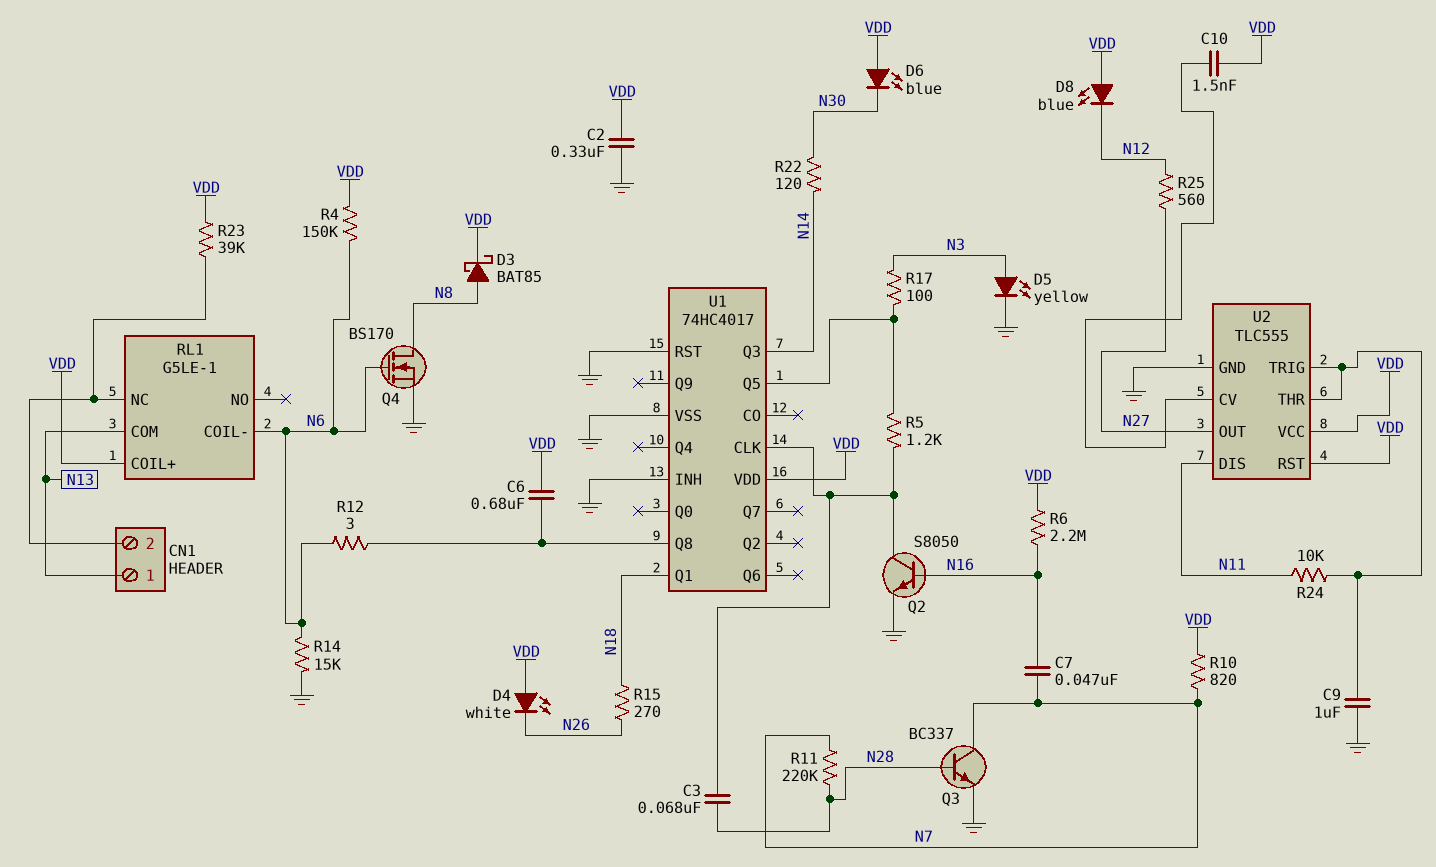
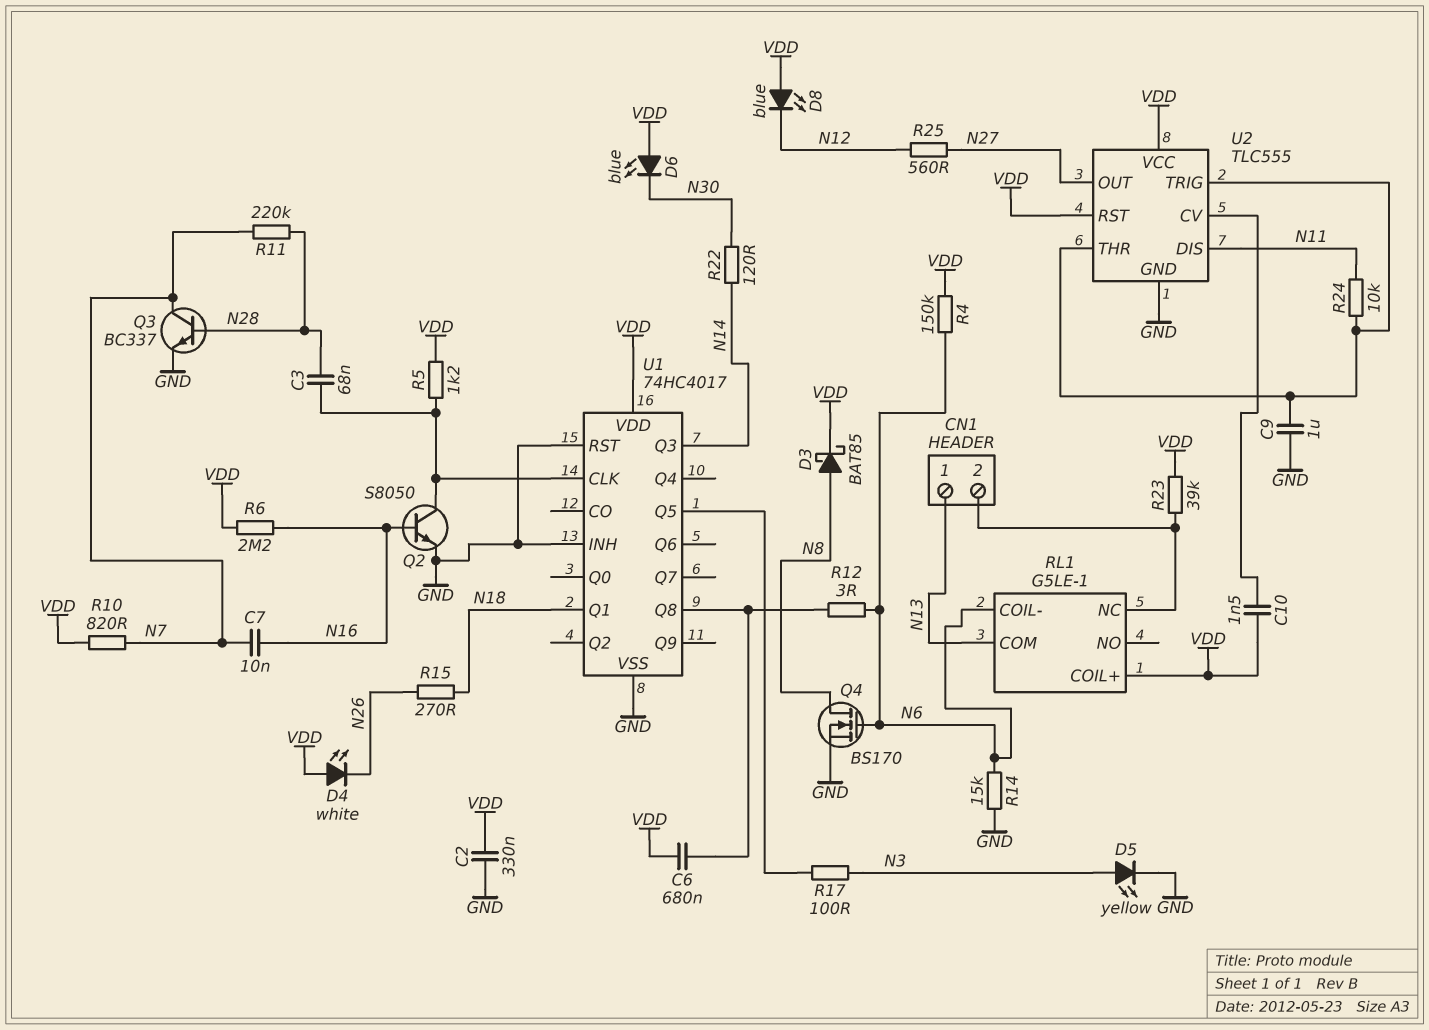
C7: 47nF (N7, N16) -> 10nF (N7, N16)
R5: 1.2k (U1/CLK, U1/Q5) -> 1.2k (U1/CLK, VDD)

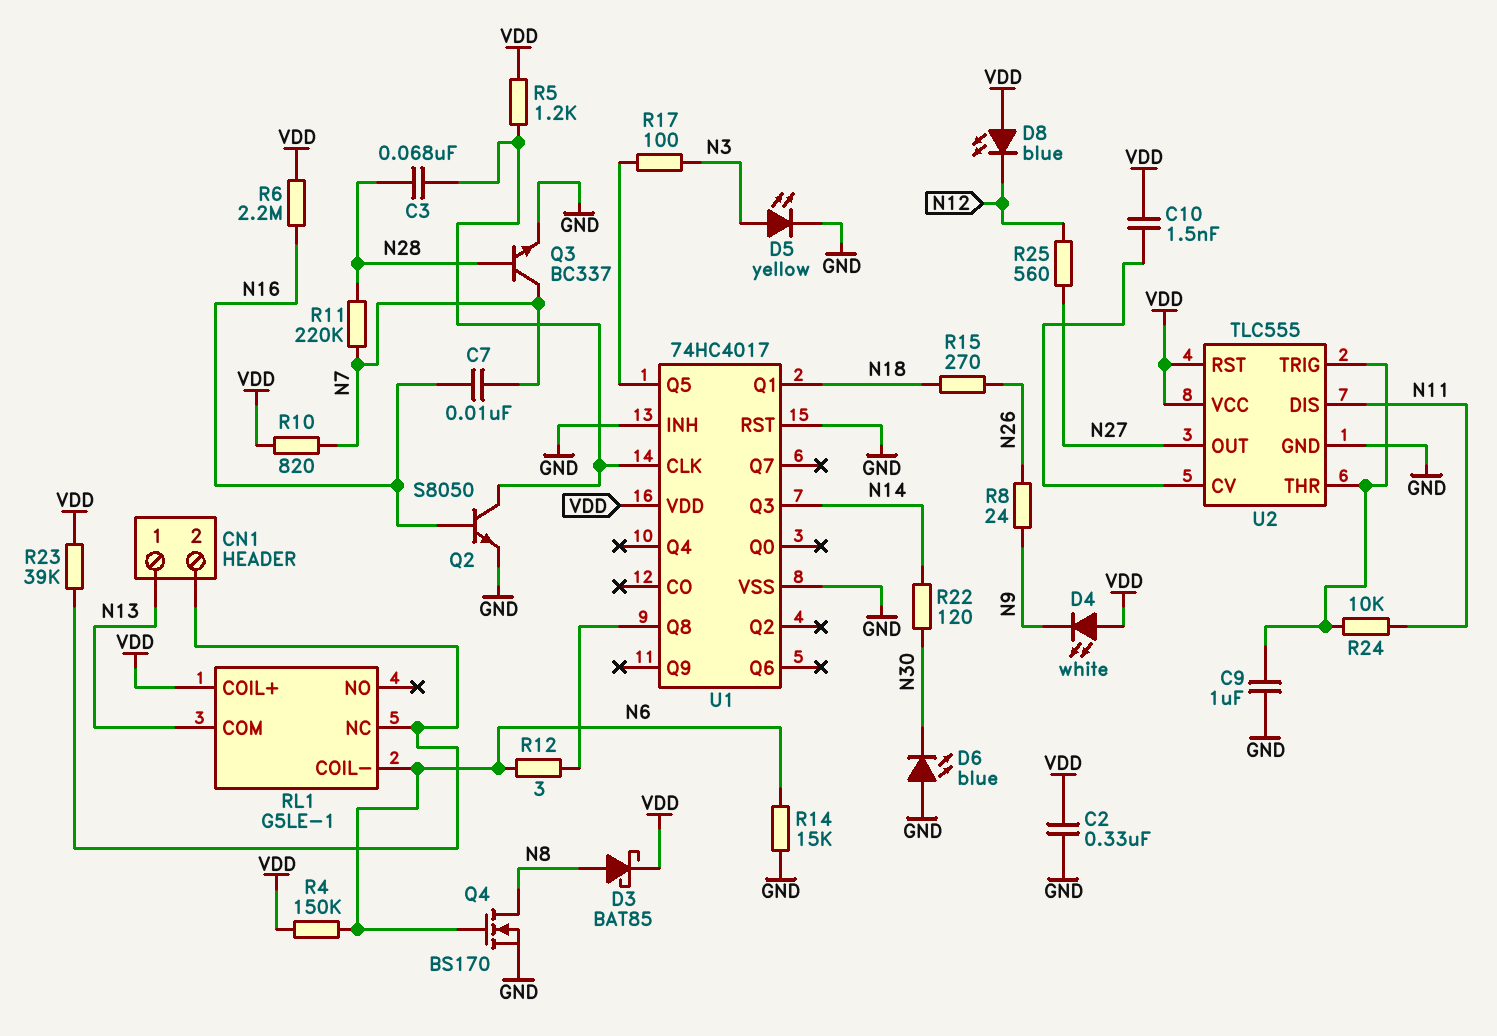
C6: 680nF (U1/Q8, VDD) -> none
D4: LED white (A VDD, K N26) -> LED white (A VDD, K N9)
D6: LED blue (A VDD, K N30) -> LED blue (A GND, K N30)
R8: none -> 24 (N9, N26)

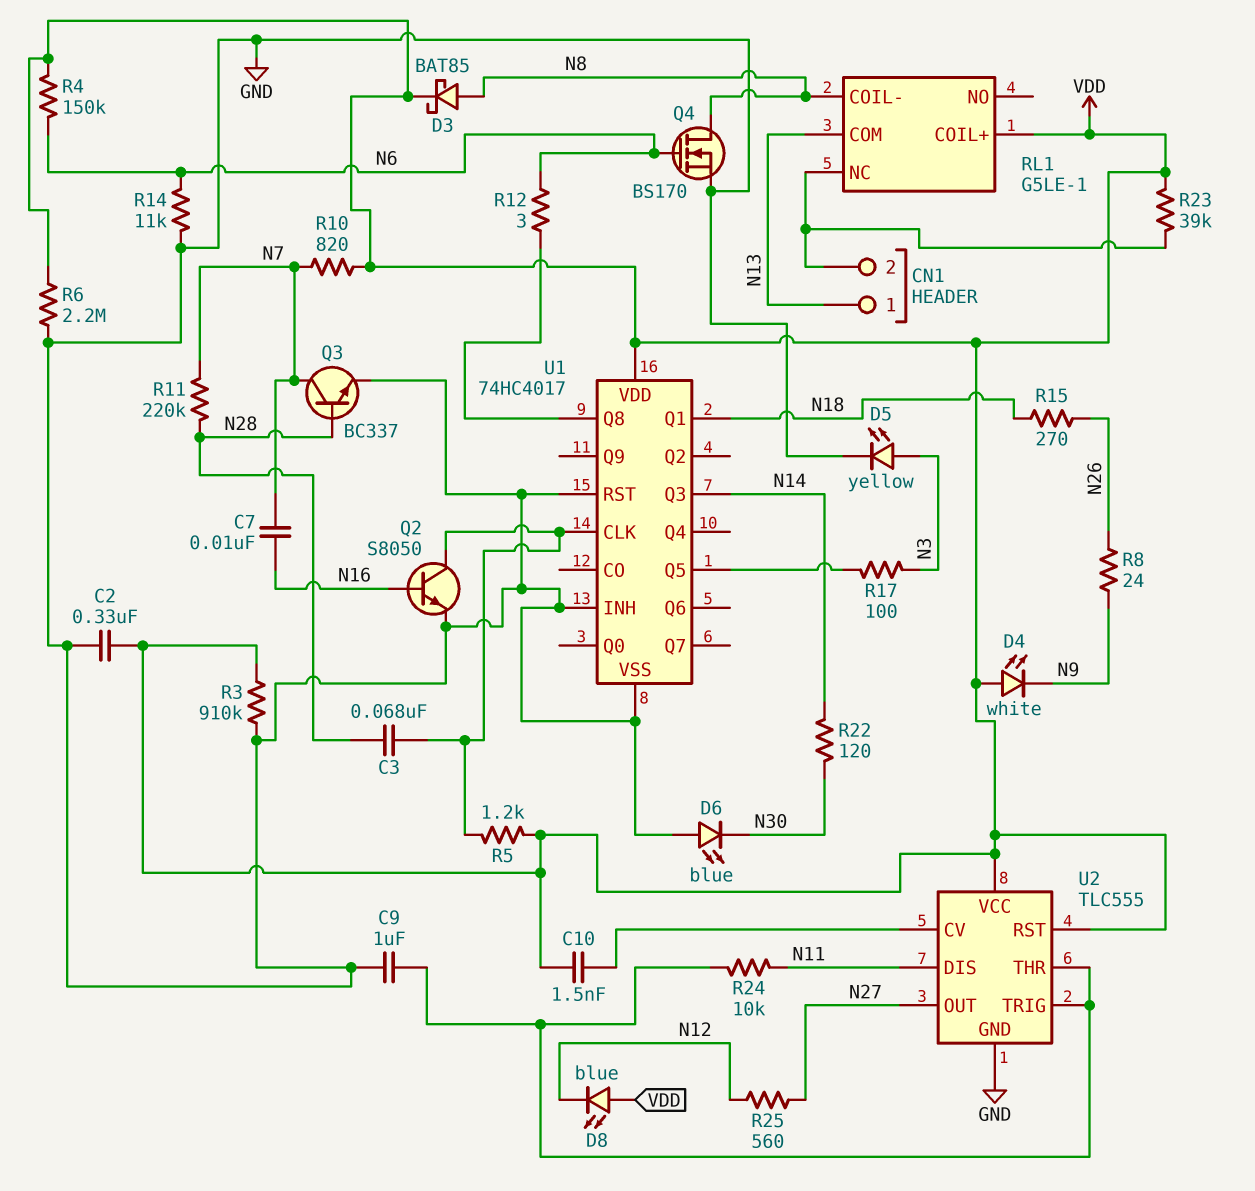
R3: none -> 910k (GND, VDD)
R6: 2.2M (N16, VDD) -> 2.2M (GND, VDD)
R14: 15k (GND, N6) -> 11k (GND, N6)
RL1 pin COIL-: N6 -> N8

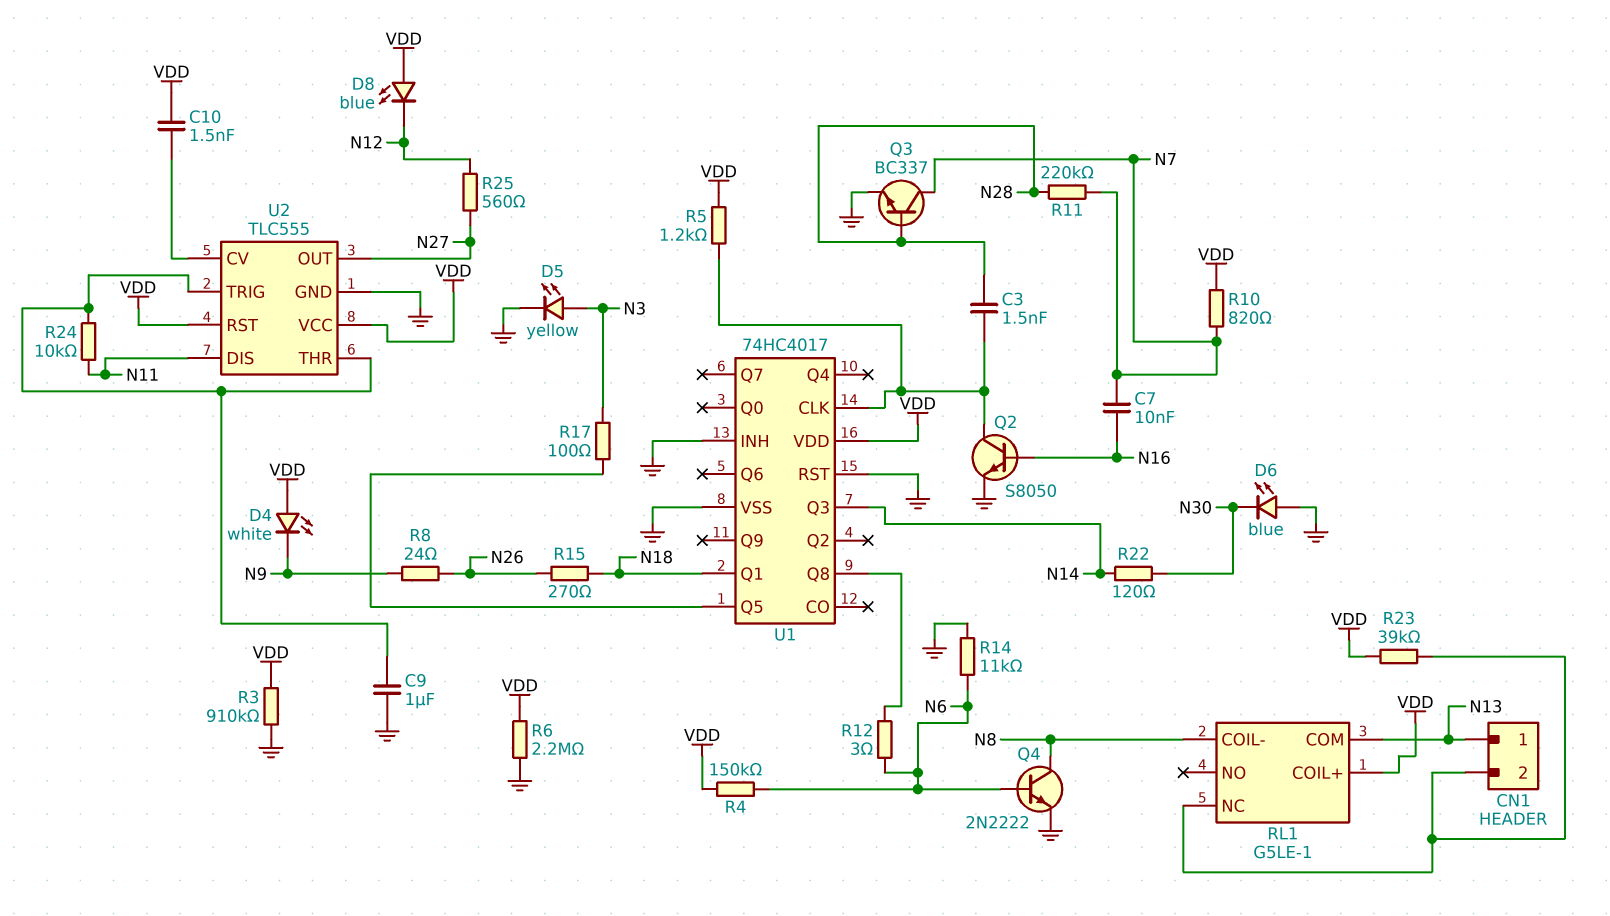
C2: 330nF (GND, VDD) -> none
C3: 68nF (N28, U1/CLK) -> 1.5nF (N28, U1/CLK)
D3: schottky BAT85 (A N8, K VDD) -> none
Q4: NMOS BS170 (G N6, D N8, S GND) -> NPN 2N2222 (B N6, C N8, E GND)

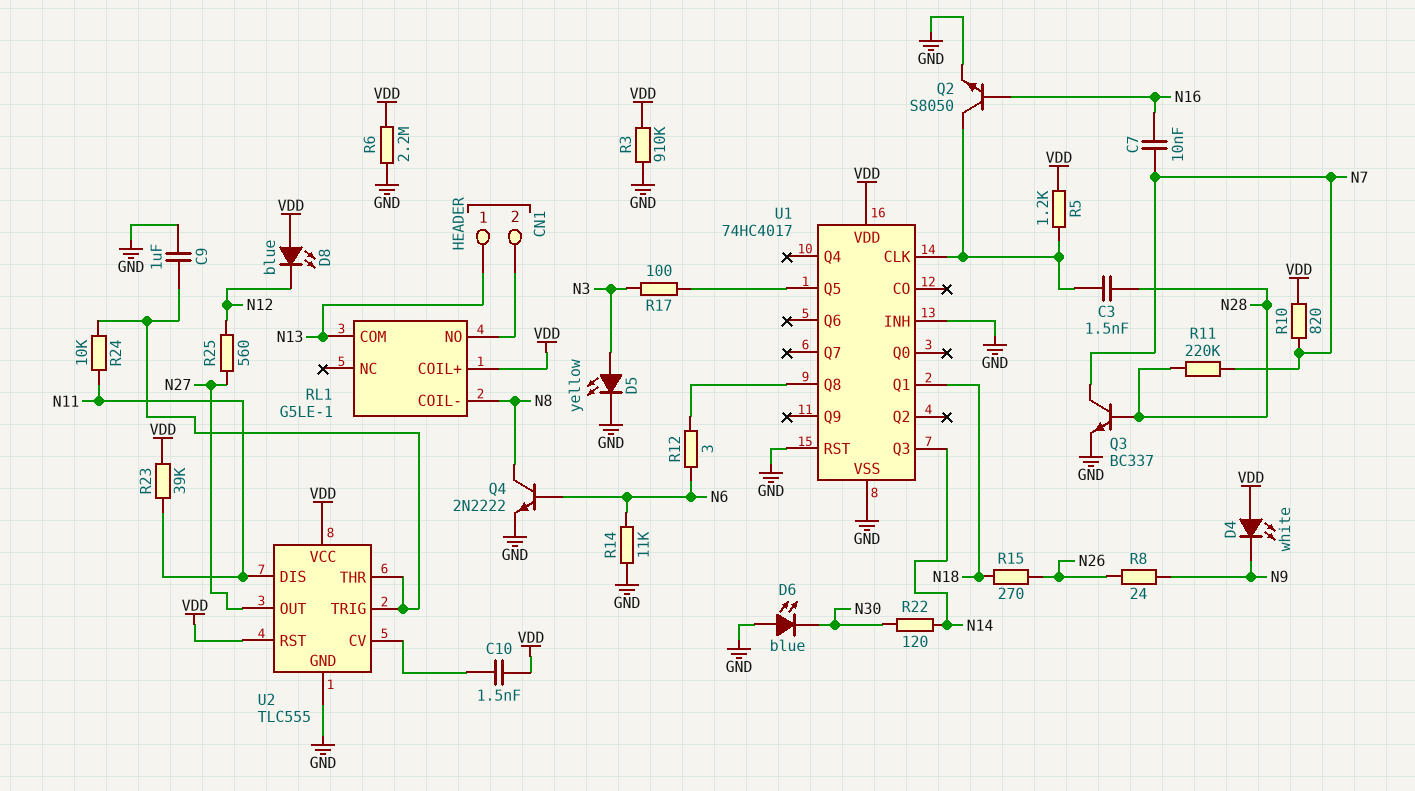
R4: 150k (N6, VDD) -> none
R23: 39k (CN1/2, VDD) -> 39k (N11, VDD)
RL1 pin NC: CN1/2 -> none
RL1 pin NO: none -> CN1/2

